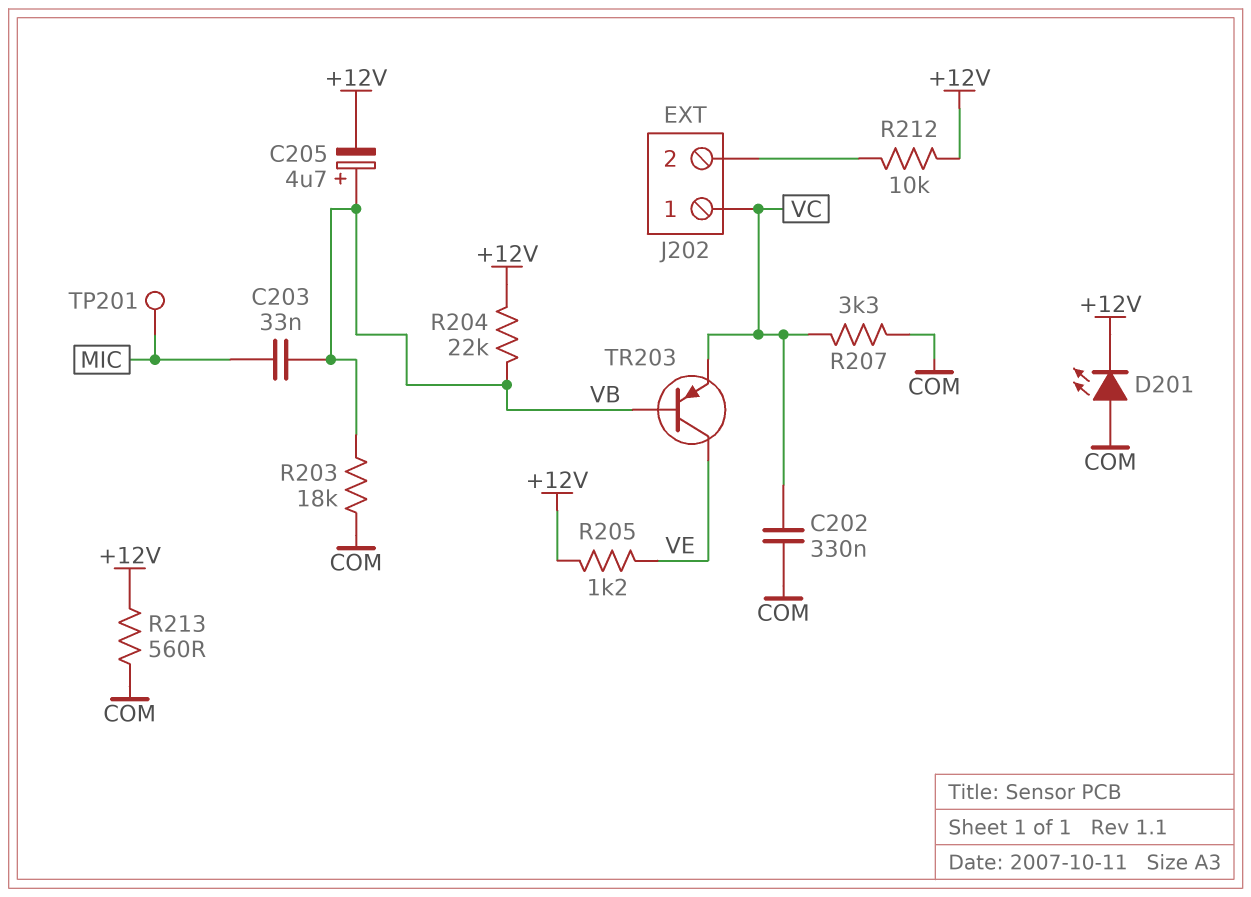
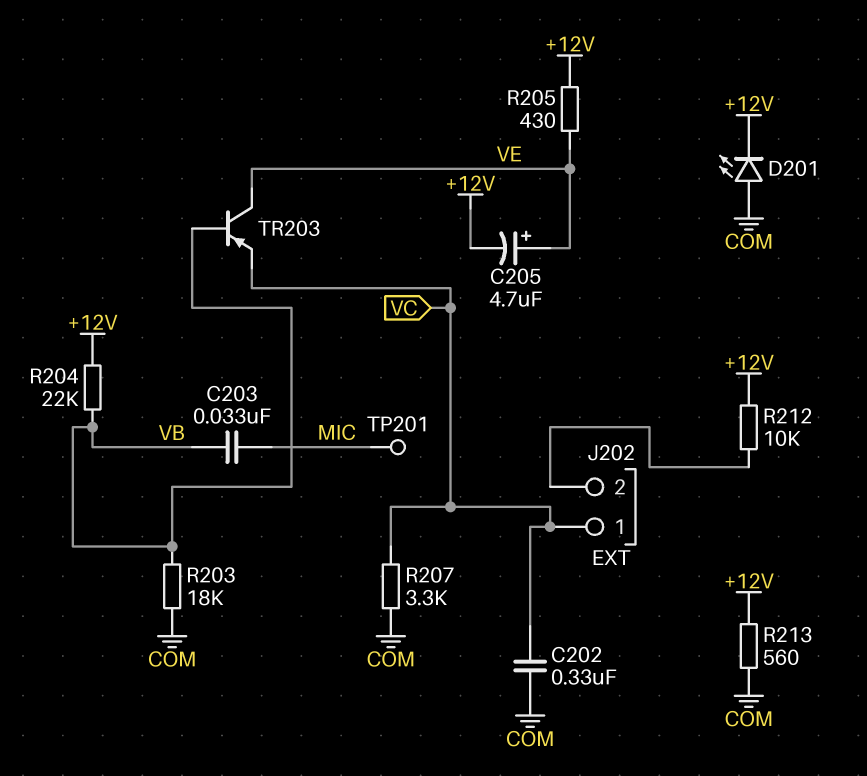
C205: 4.7uF (plus VB, minus +12V) -> 4.7uF (plus VE, minus +12V)
R205: 1.2k (+12V, VE) -> 430 (+12V, VE)

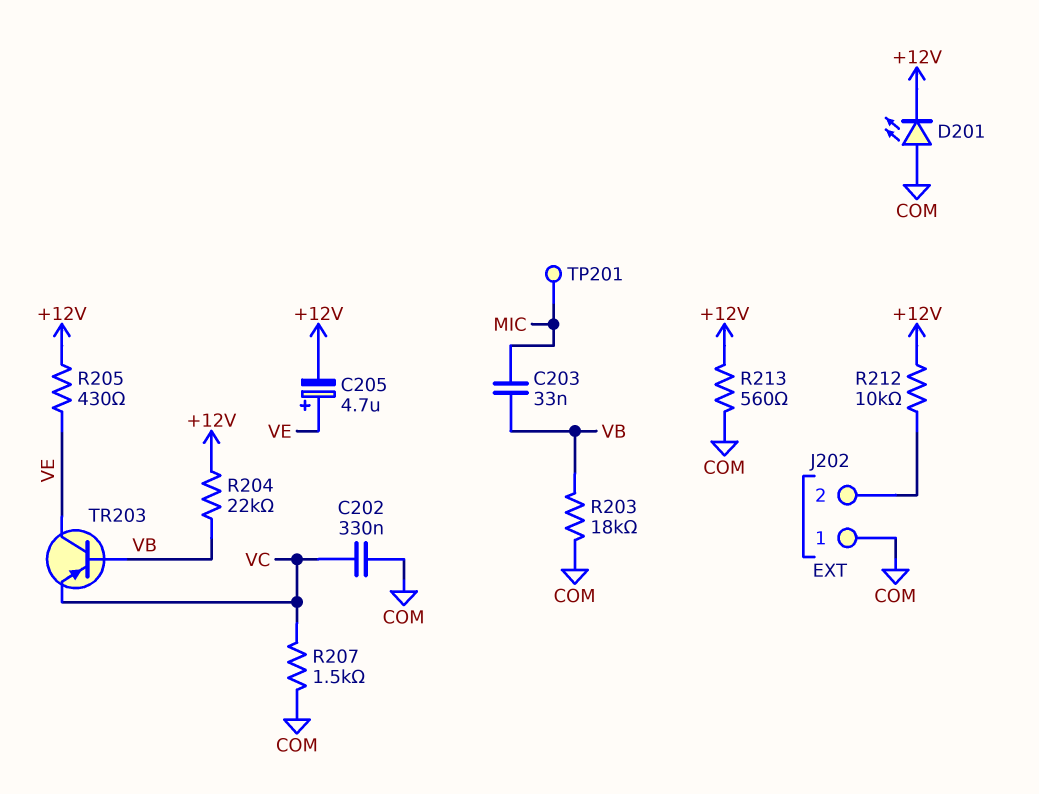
J202 pin 1: VC -> COM
R207: 3.3k (COM, VC) -> 1.5k (COM, VC)

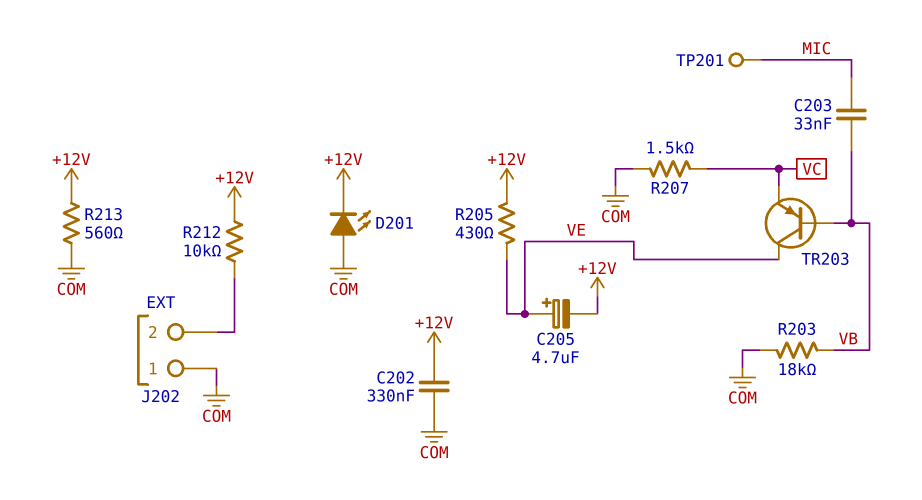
C202: 330nF (COM, VC) -> 330nF (+12V, COM)
R204: 22k (+12V, VB) -> none

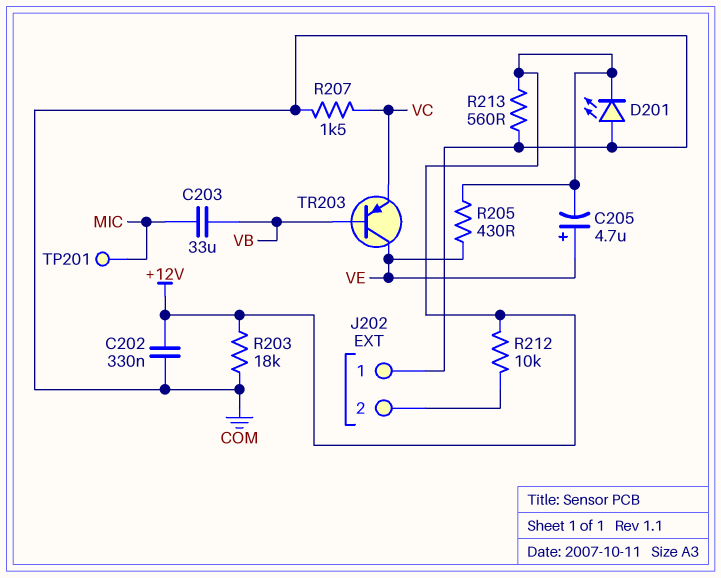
C203: 33nF (MIC, VB) -> 33uF (MIC, VB)
R203: 18k (COM, VB) -> 18k (+12V, COM)

